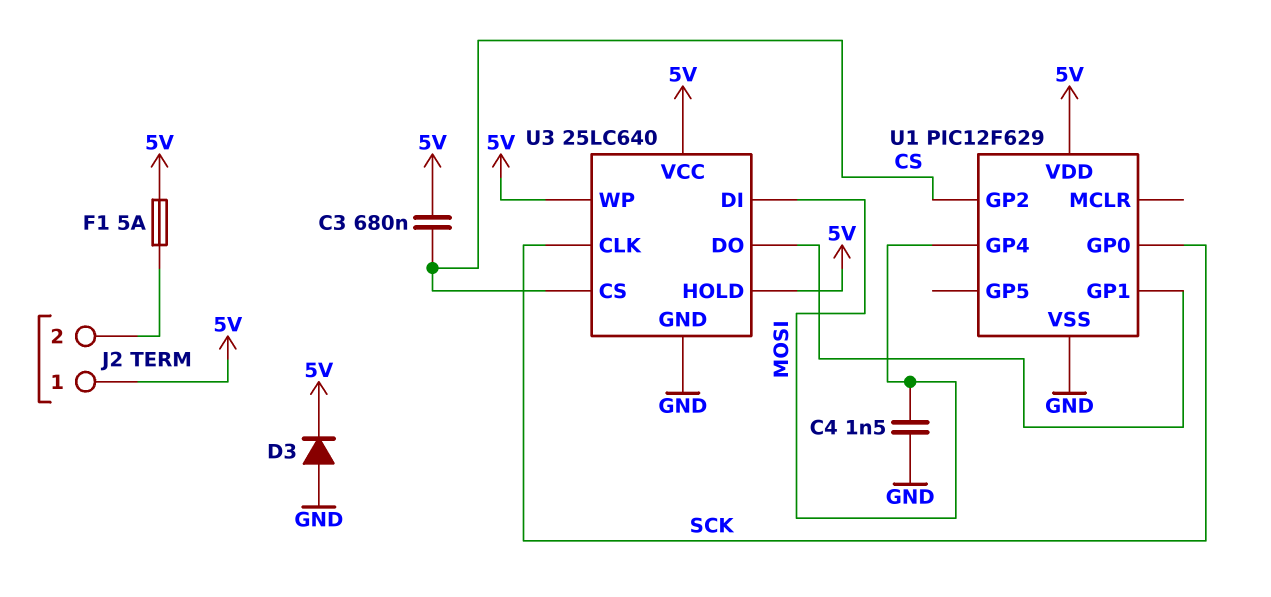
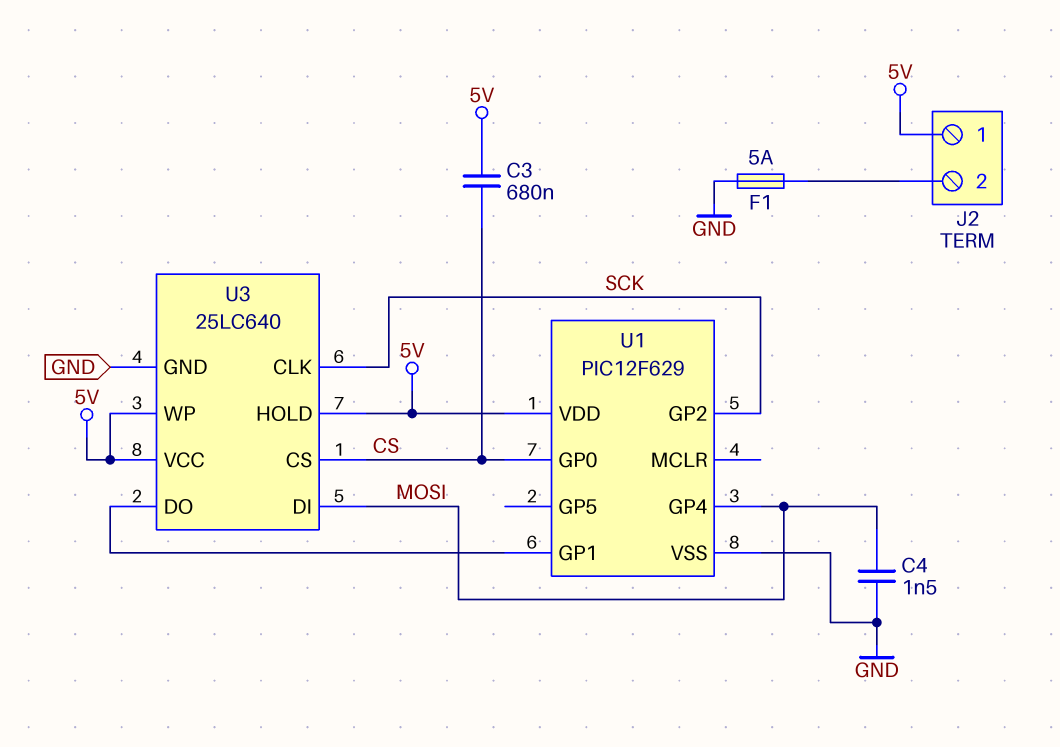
D3: diode (A GND, K 5V) -> none
F1: 5A (5V, J2/2) -> 5A (GND, J2/2)
U1 pin GP0: SCK -> CS
U1 pin GP2: CS -> SCK

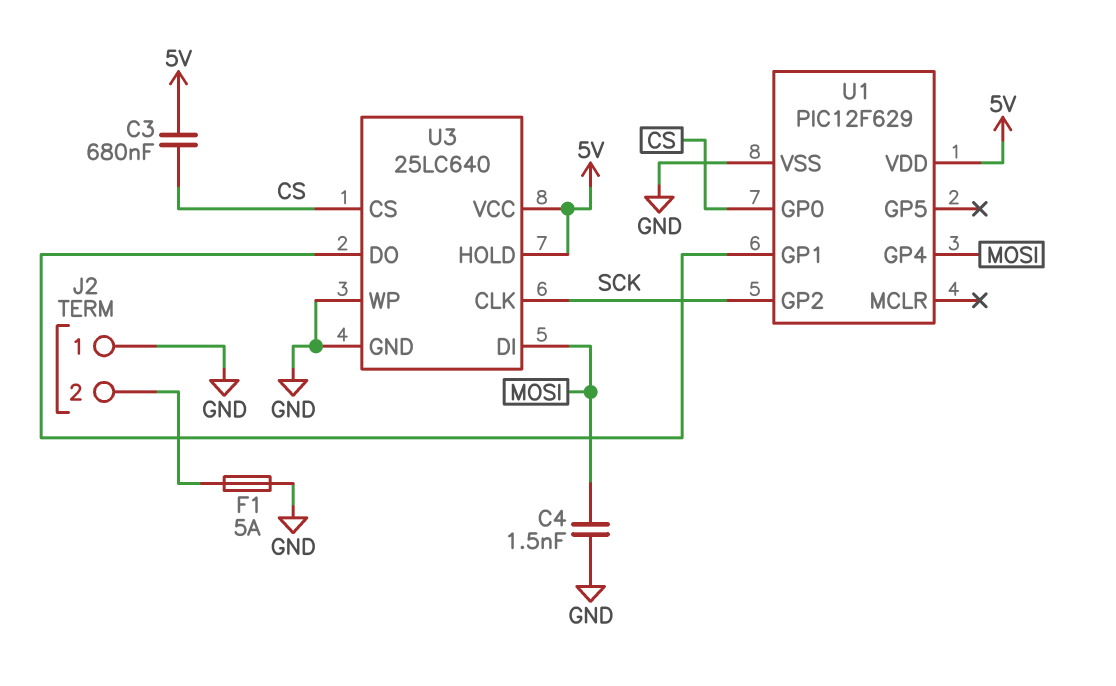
J2 pin 1: 5V -> GND
U3 pin WP: 5V -> GND

